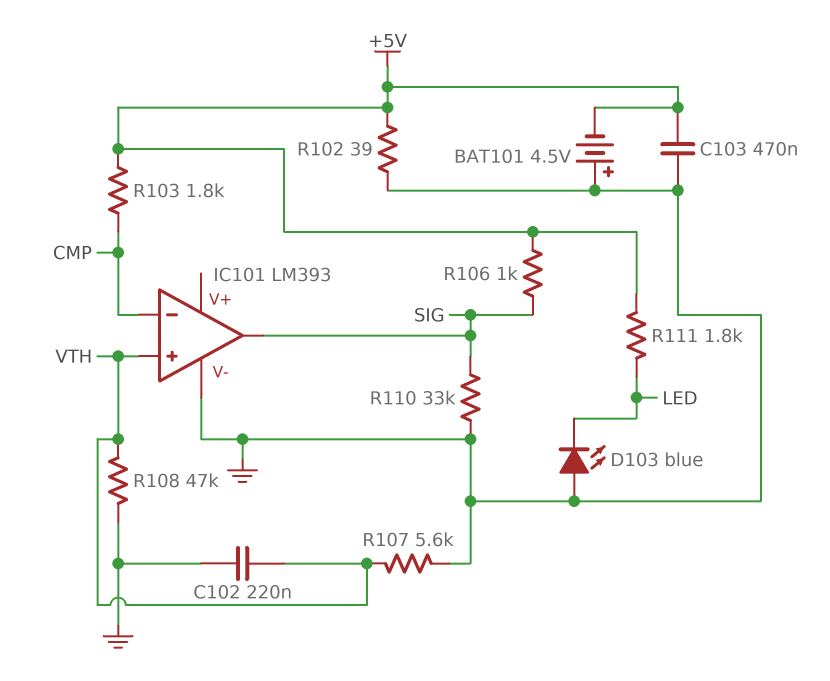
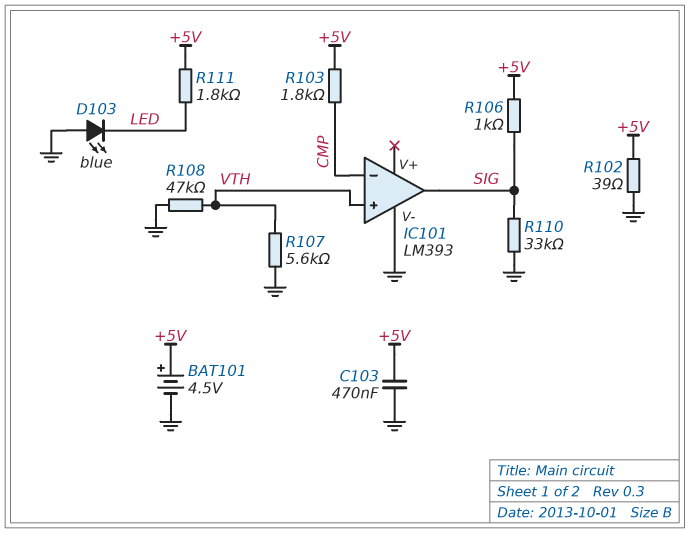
BAT101: 4.5V (plus GND, minus +5V) -> 4.5V (plus +5V, minus GND)
C102: 220nF (GND, VTH) -> none

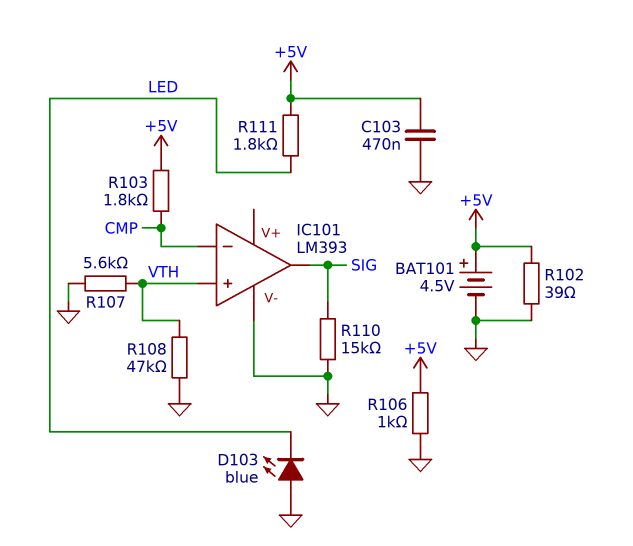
R106: 1k (+5V, SIG) -> 1k (+5V, GND)
R110: 33k (GND, SIG) -> 15k (GND, SIG)

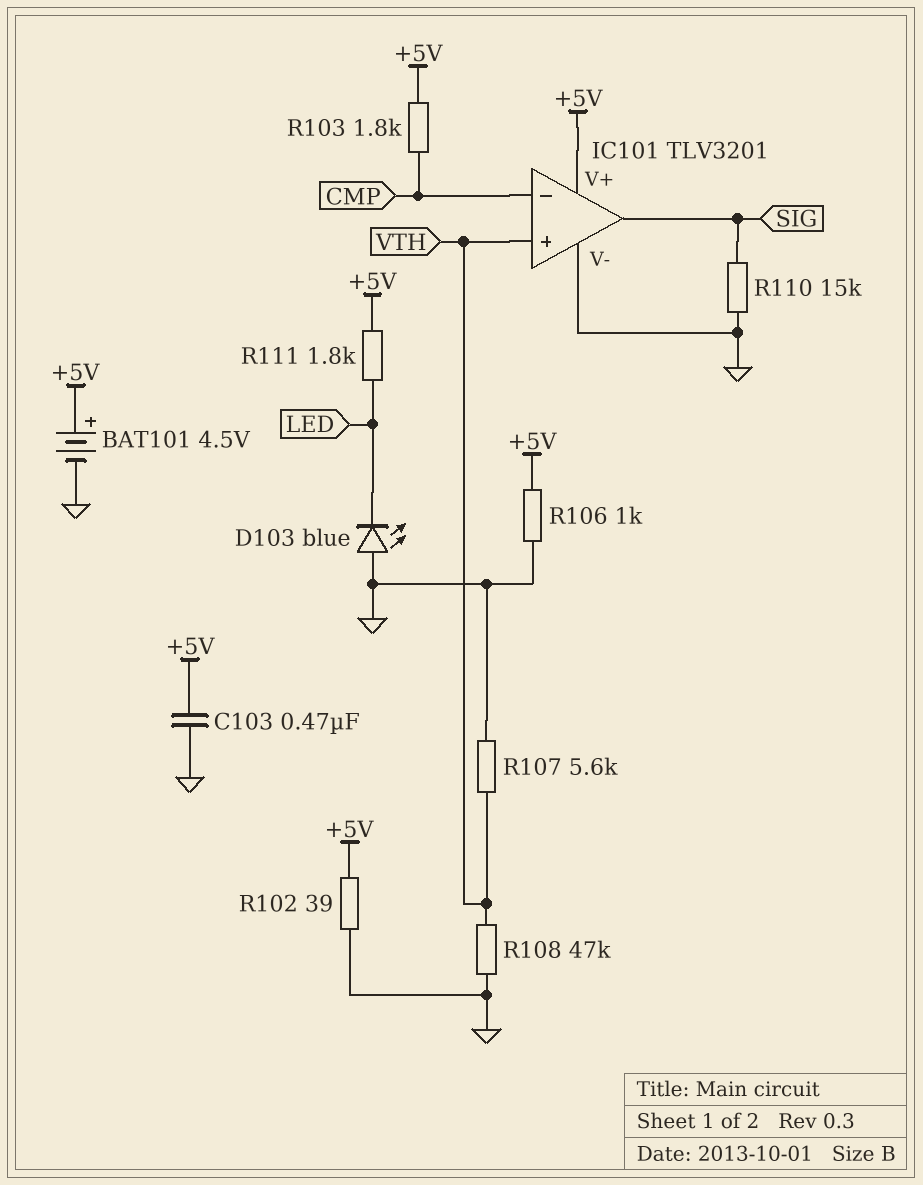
IC101: LM393 -> TLV3201
IC101 pin V+: none -> +5V

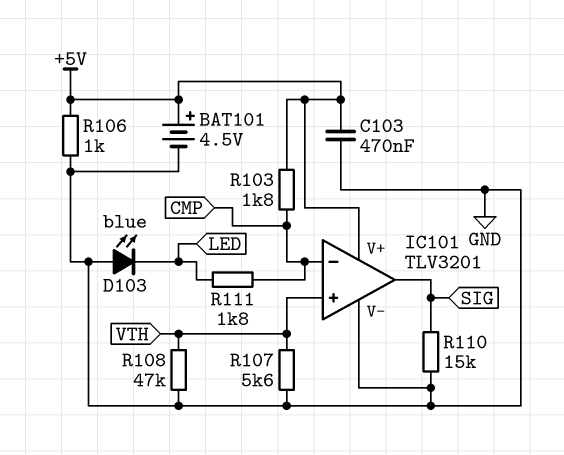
R102: 39 (+5V, GND) -> none
R111: 1.8k (+5V, LED) -> 1.8k (CMP, LED)

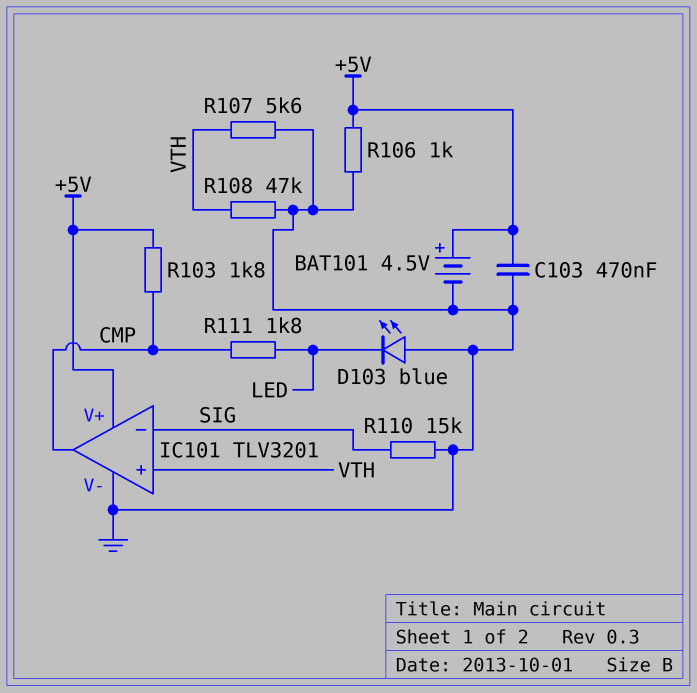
IC101 pin in-: CMP -> SIG
IC101 pin out: SIG -> CMP

